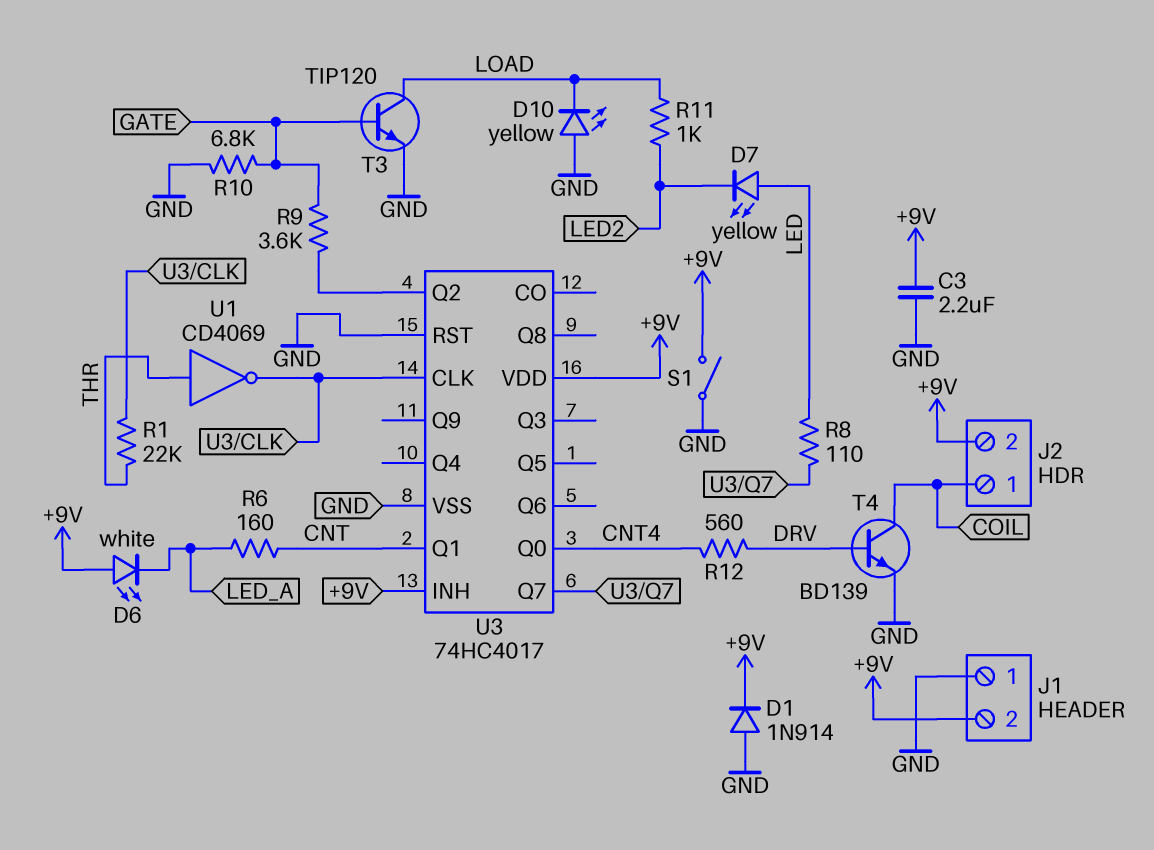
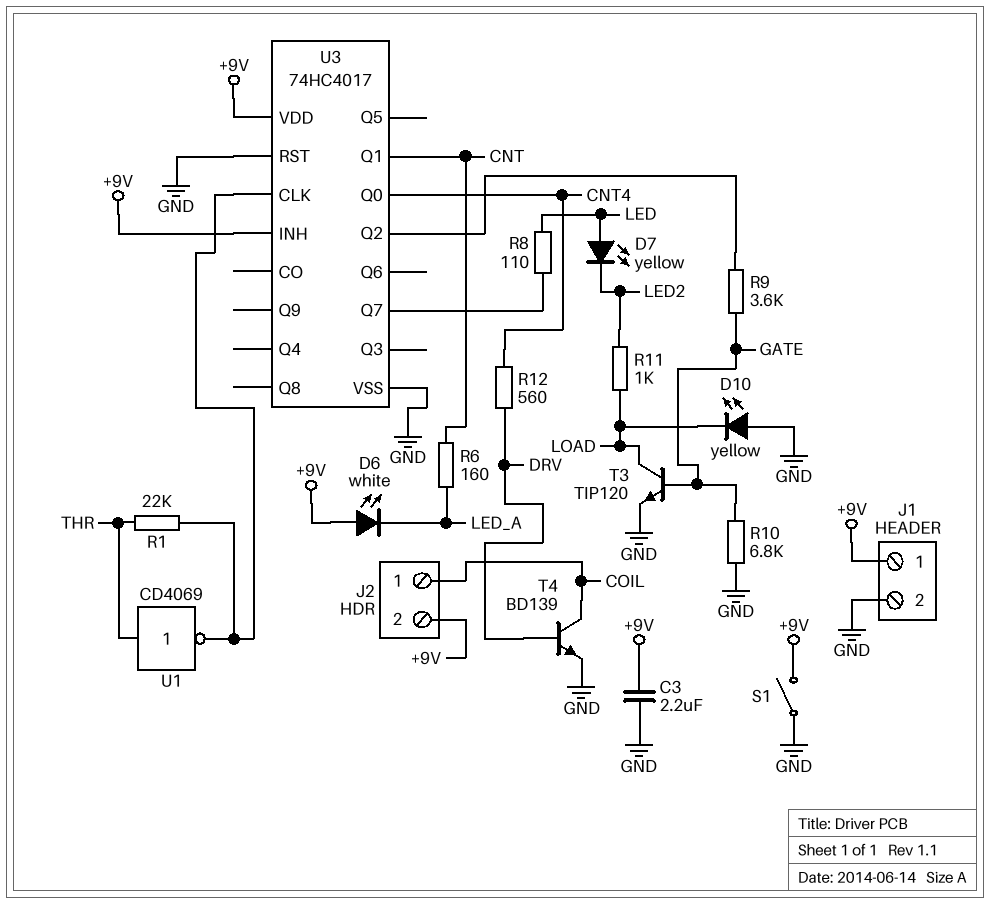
D1: diode 1N914 (A GND, K +9V) -> none
J1 pin 1: GND -> +9V
J1 pin 2: +9V -> GND

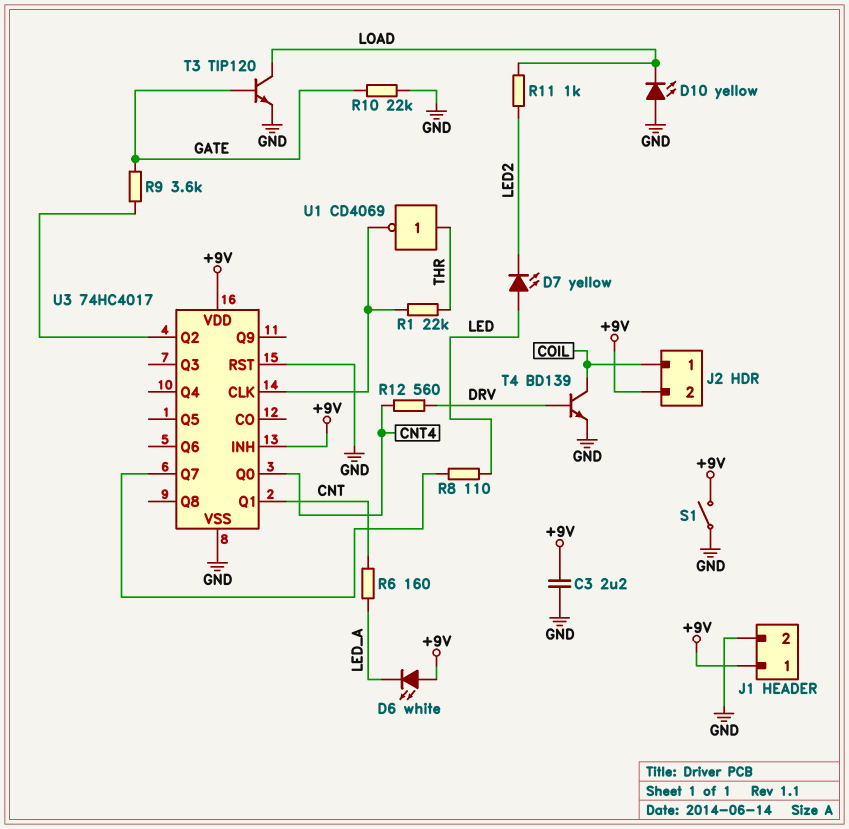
R10: 6.8k (GATE, GND) -> 22k (GATE, GND)

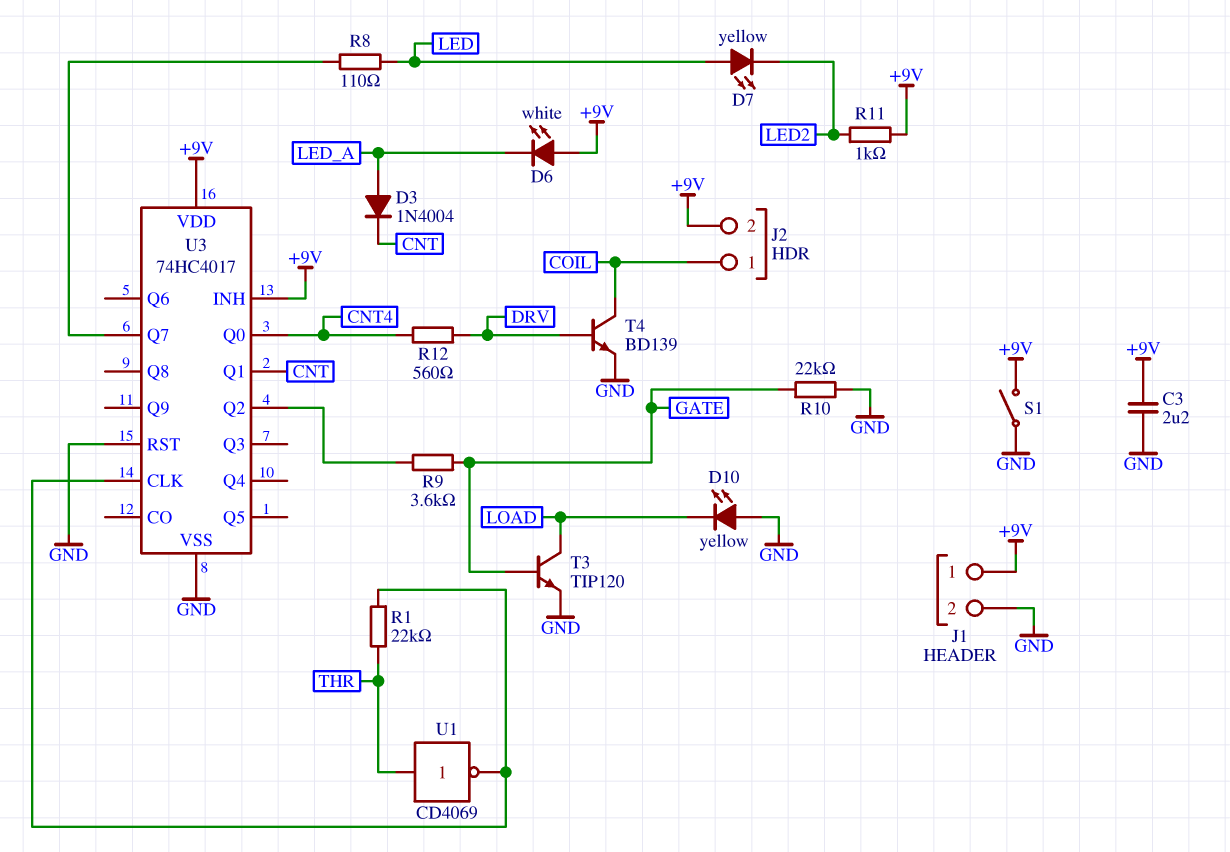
D3: none -> diode 1N4004 (A LED_A, K CNT)
R6: 160 (CNT, LED_A) -> none
R11: 1k (LED2, LOAD) -> 1k (+9V, LED2)

